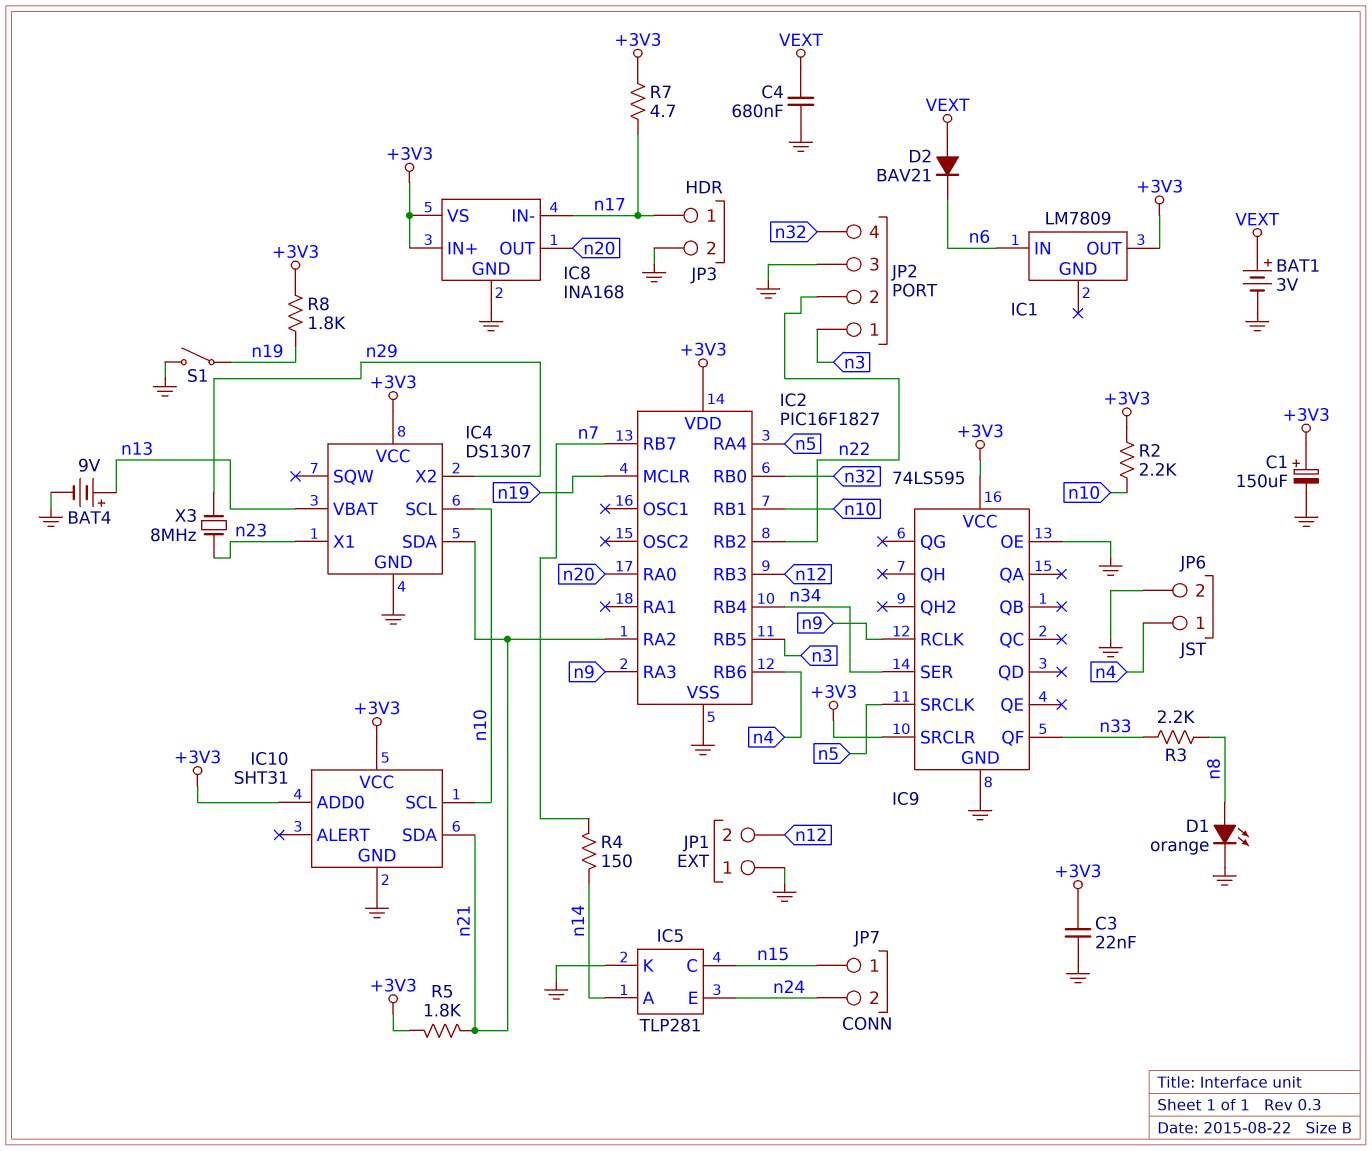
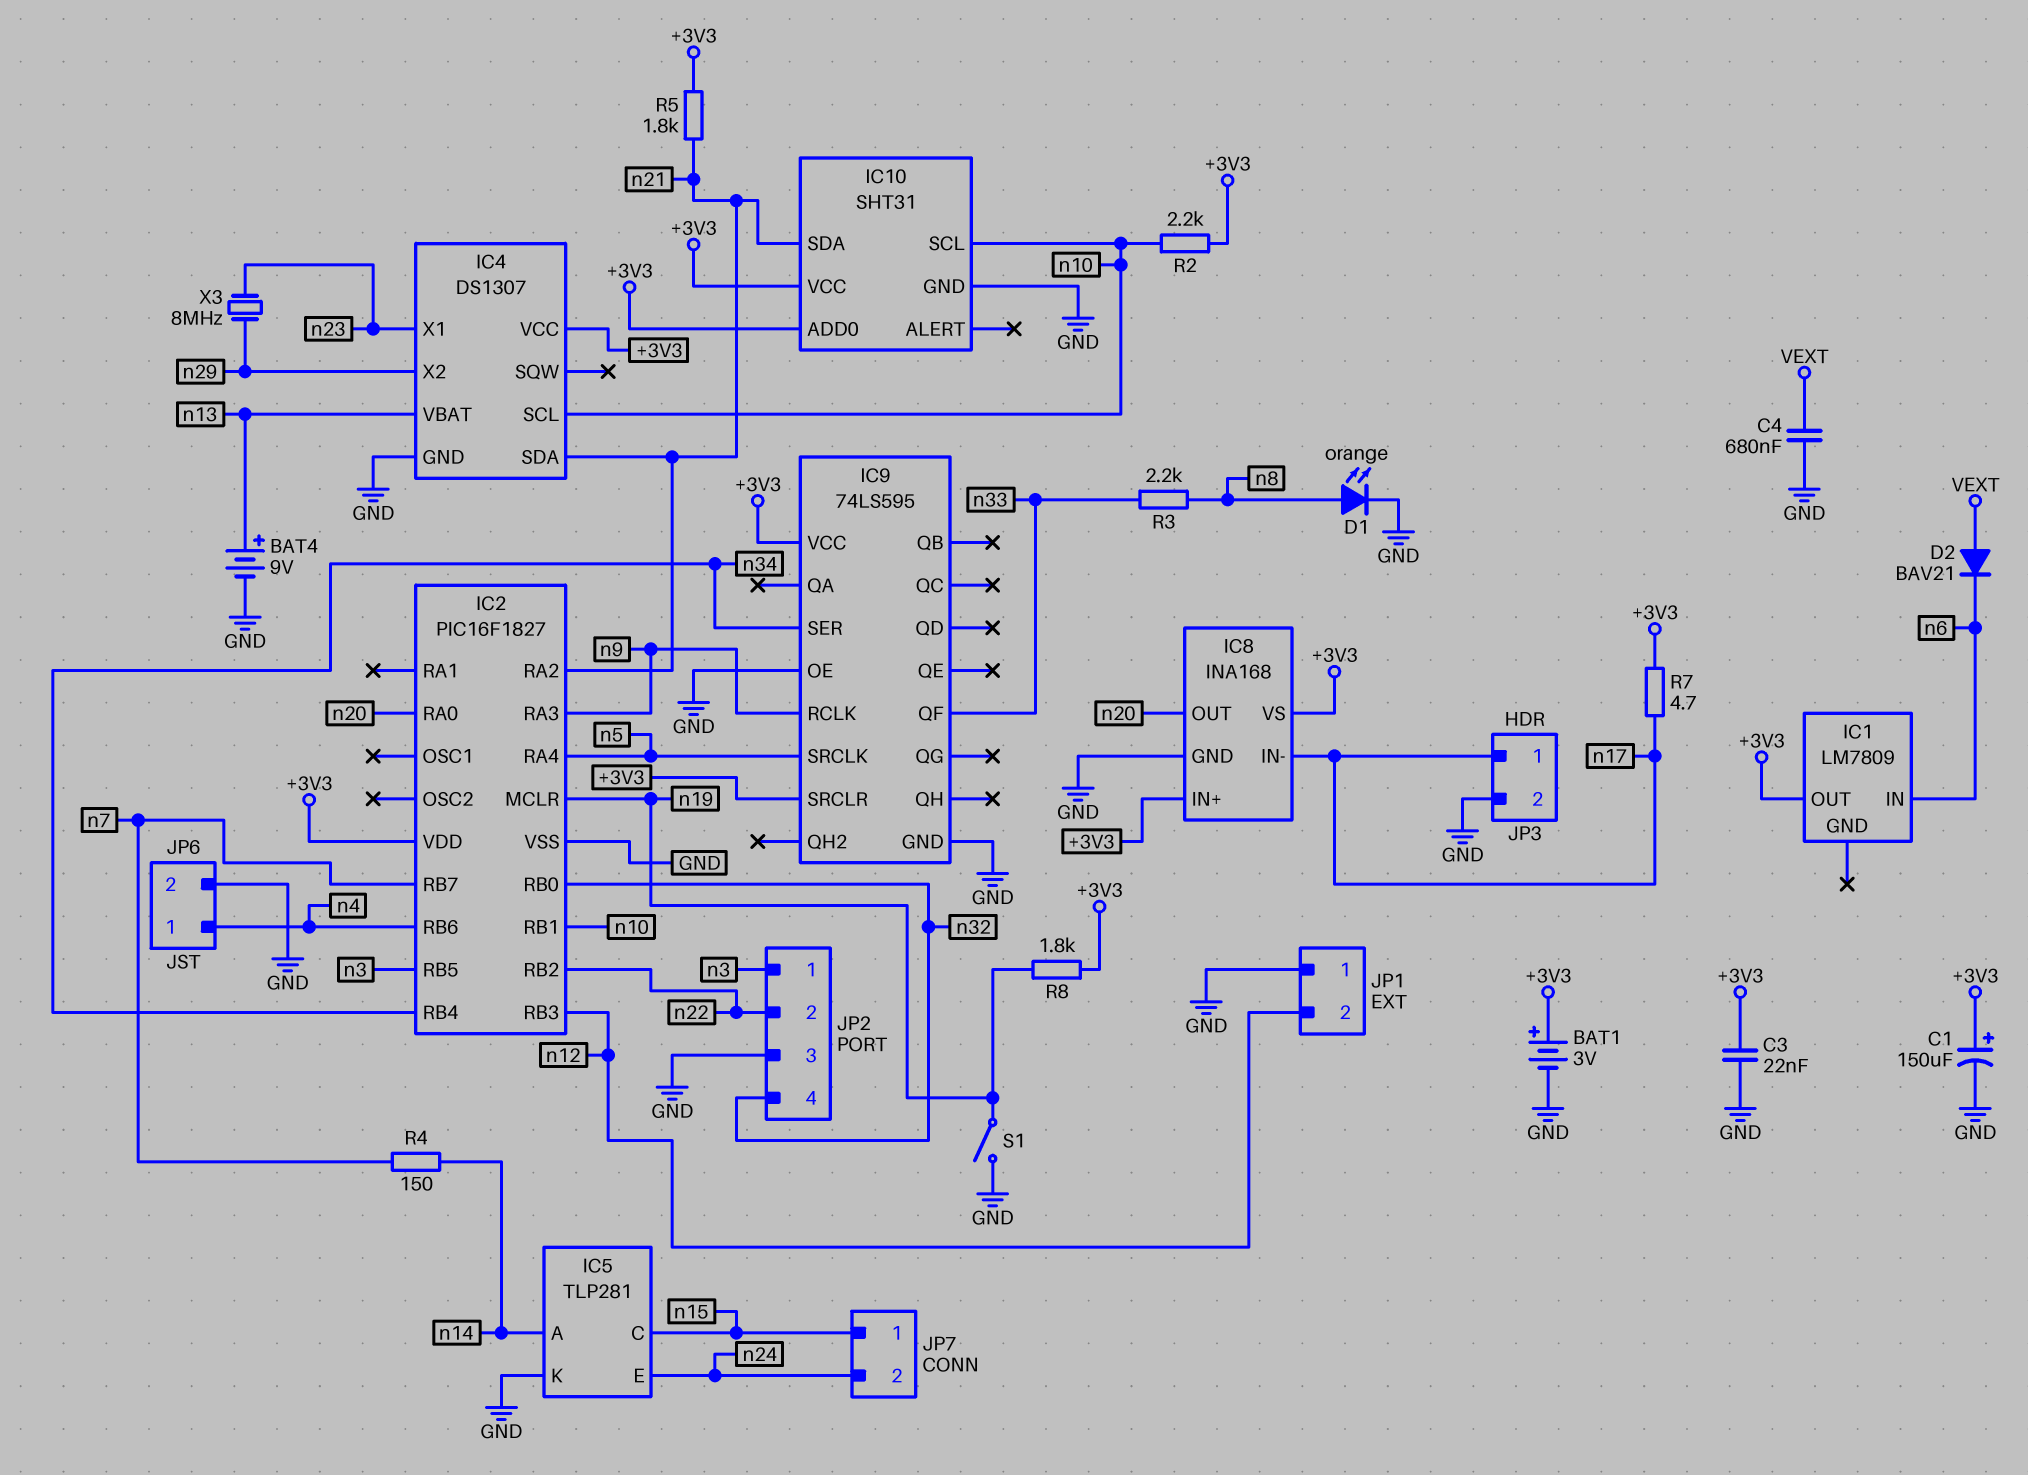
BAT1: 3V (plus VEXT, minus GND) -> 3V (plus +3V3, minus GND)

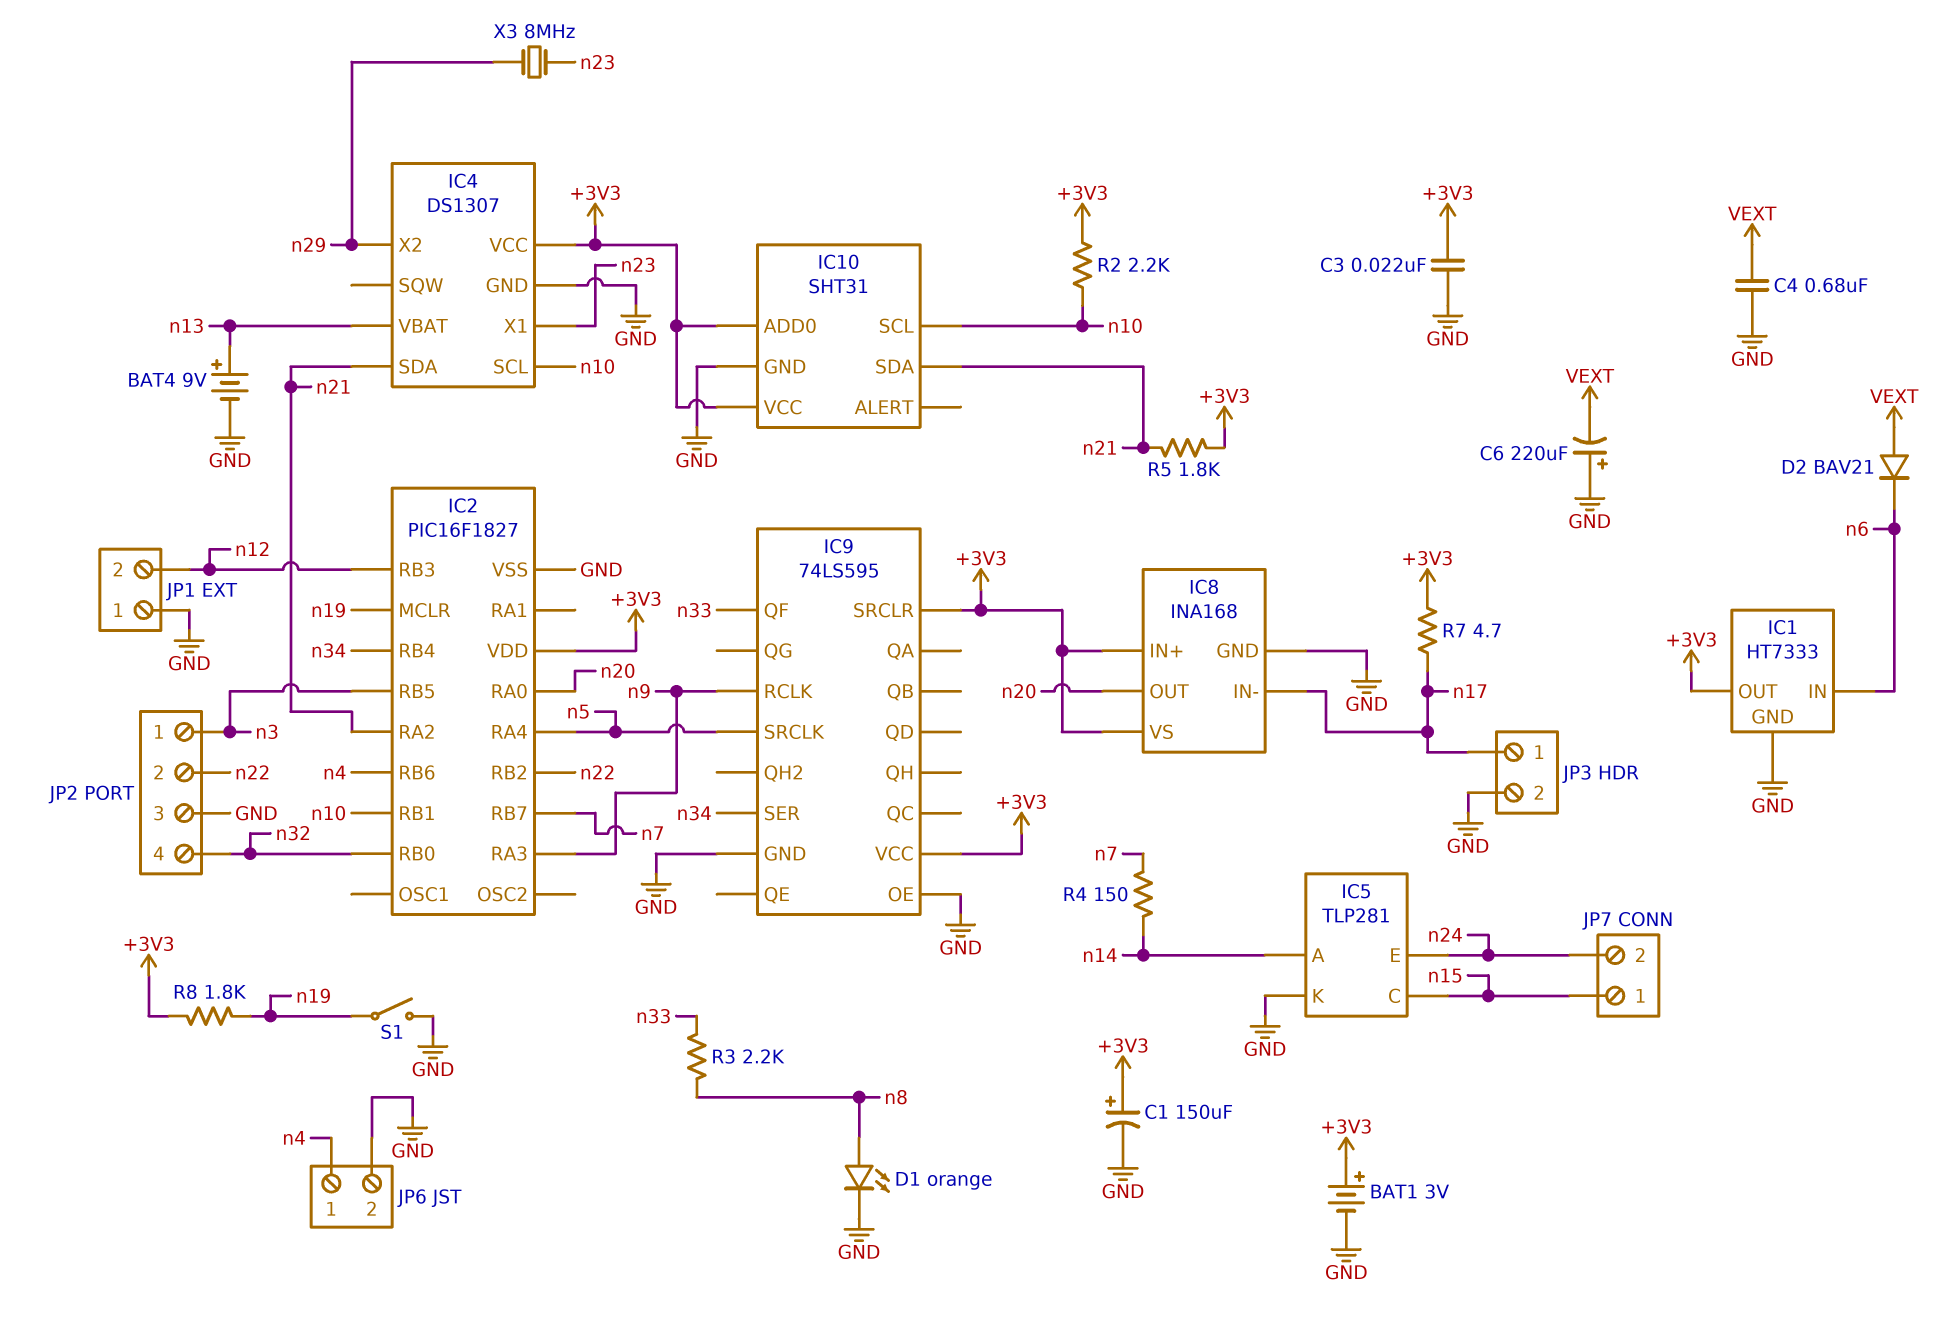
C6: none -> 220uF (plus GND, minus VEXT)
IC1: LM7809 -> HT7333
IC1 pin GND: none -> GND

